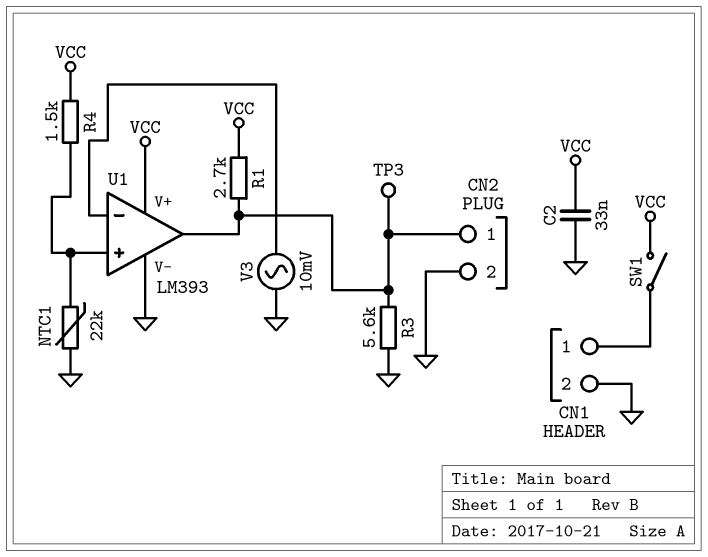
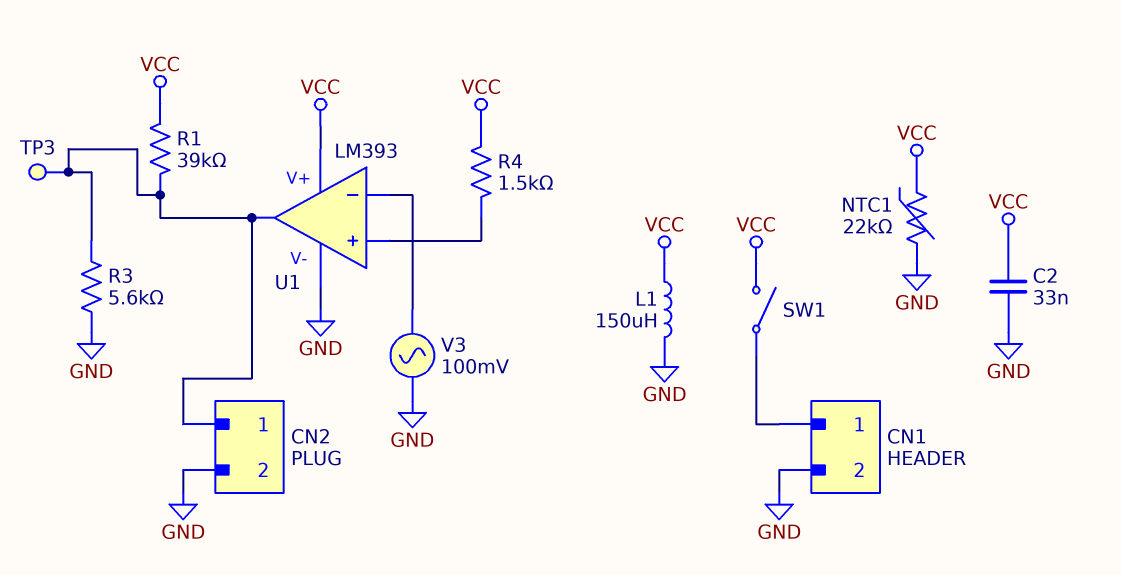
L1: none -> 150uH (GND, VCC)
NTC1: 22k (GND, U1/in+) -> 22k (GND, VCC)
R1: 2.7k (CN2/1, VCC) -> 39k (CN2/1, VCC)
V3: AC 10mV (GND, U1/in-) -> AC 100mV (GND, U1/in-)

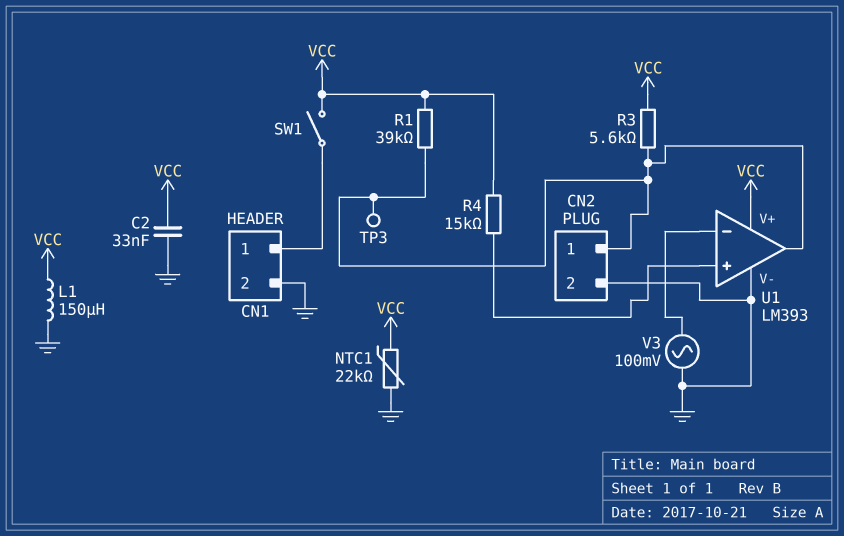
R3: 5.6k (CN2/1, GND) -> 5.6k (CN2/1, VCC)
R4: 1.5k (U1/in+, VCC) -> 15k (U1/in+, VCC)

